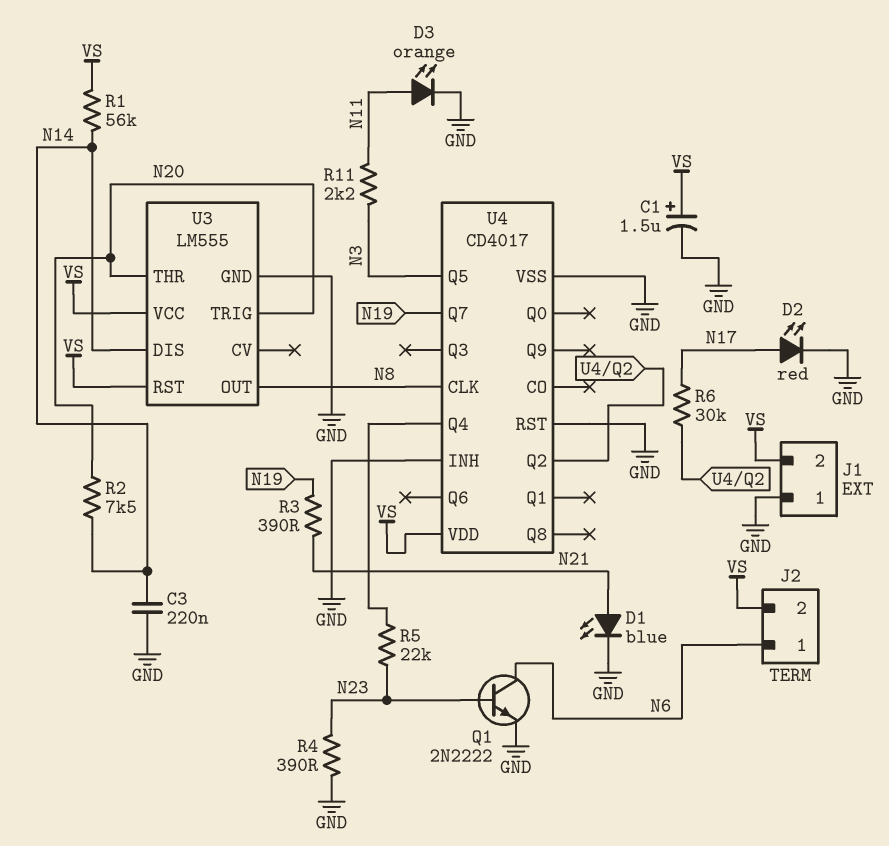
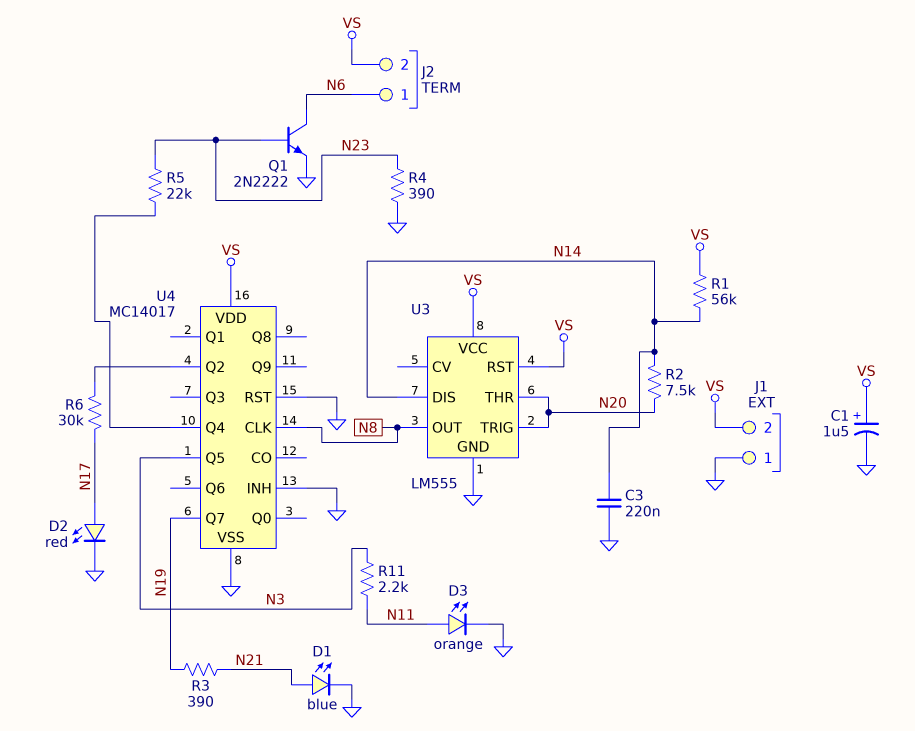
U4: CD4017 -> MC14017

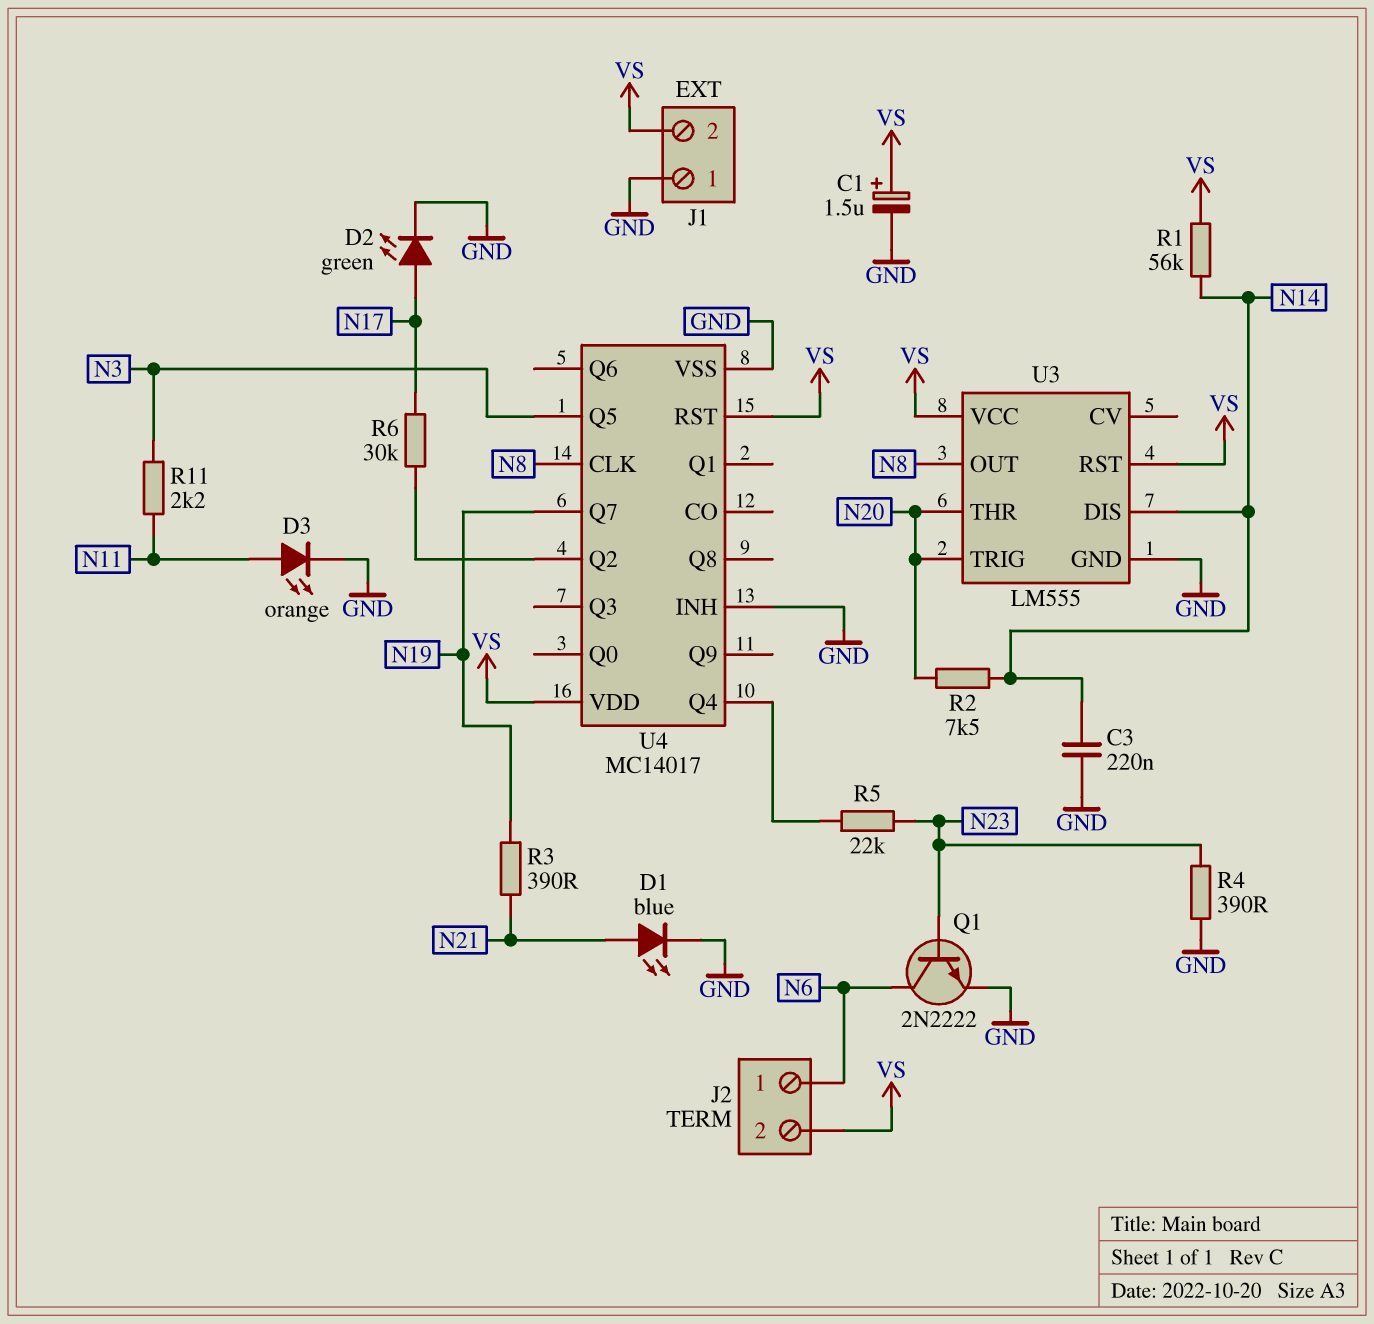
D2: LED red (A N17, K GND) -> LED green (A N17, K GND)
U4 pin RST: GND -> VS

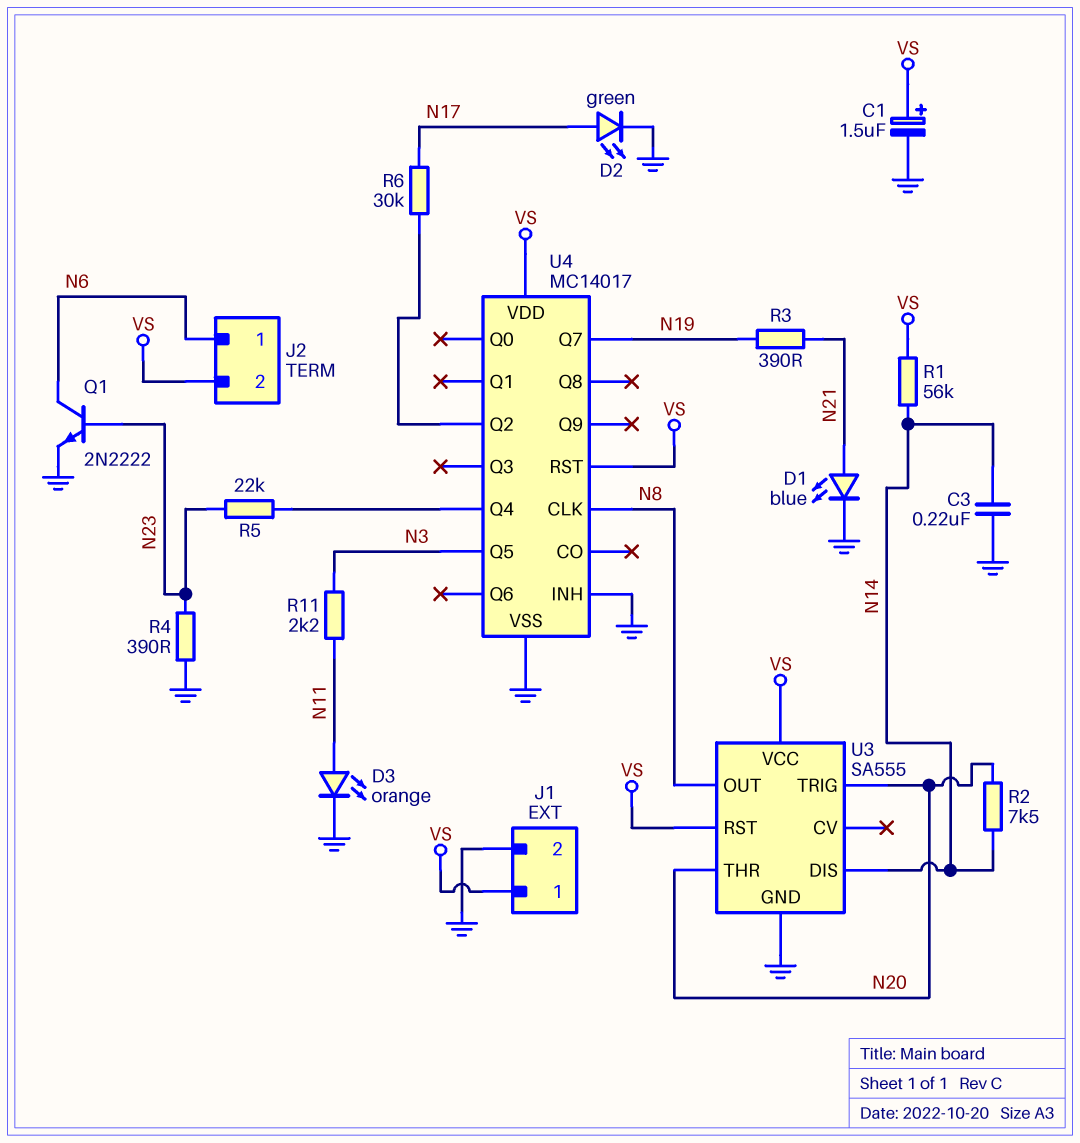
J1 pin 1: GND -> VS
J1 pin 2: VS -> GND
U3: LM555 -> SA555

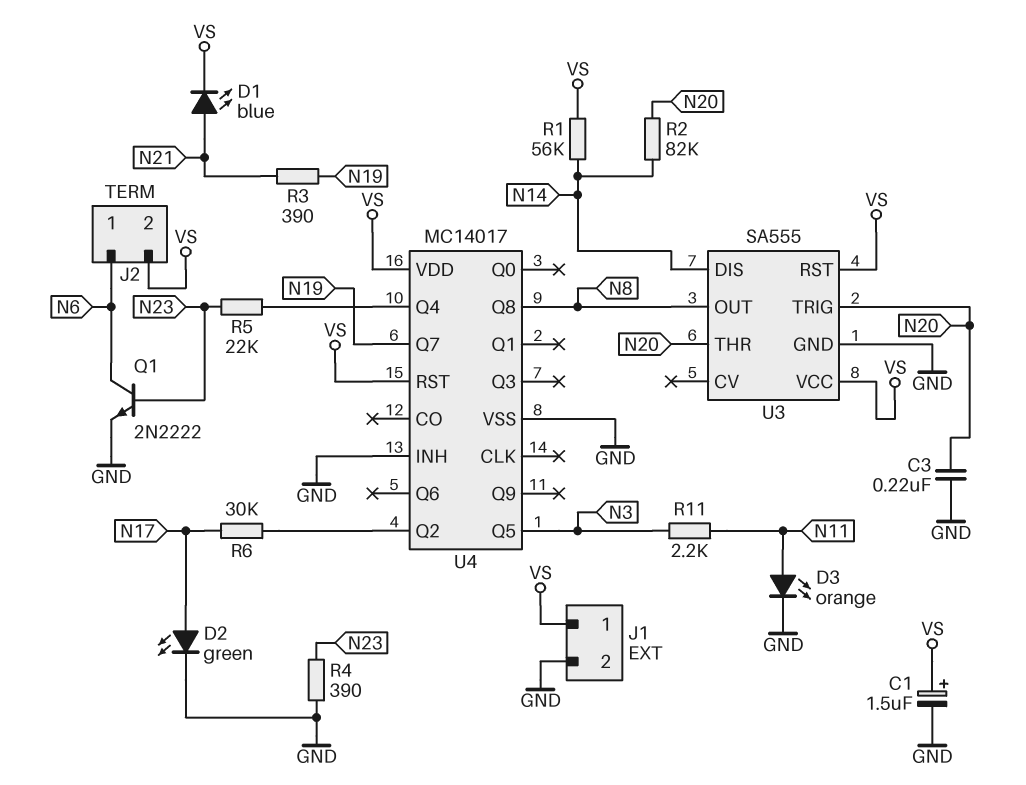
C3: 220nF (GND, N14) -> 220nF (GND, N20)
D1: LED blue (A N21, K GND) -> LED blue (A N21, K VS)
R2: 7.5k (N14, N20) -> 82k (N14, N20)
U4 pin CLK: N8 -> none
U4 pin Q8: none -> N8

